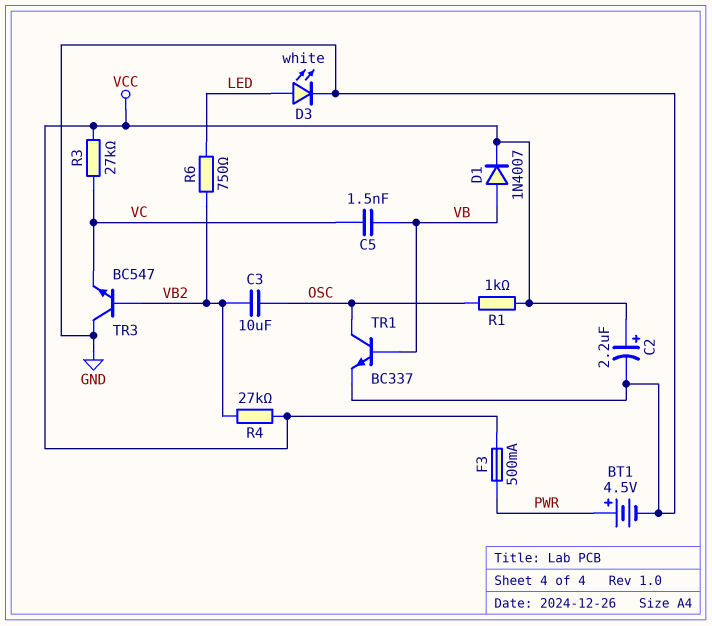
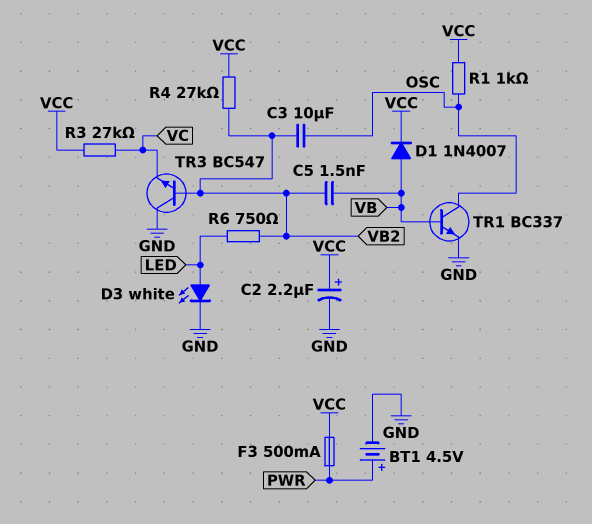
C5: 1.5nF (VB, VC) -> 1.5nF (VB, VB2)

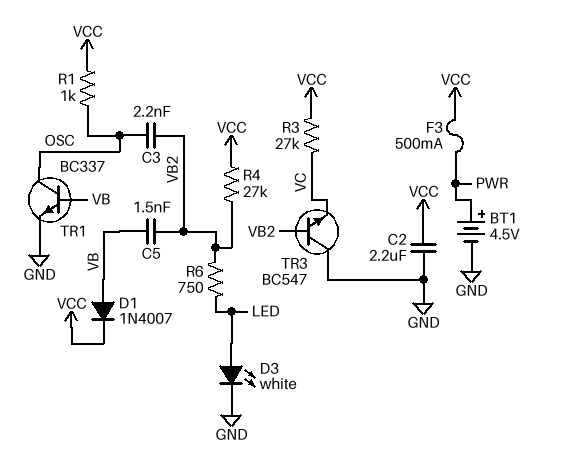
C2: 2.2uF (plus VCC, minus GND) -> 2.2uF (GND, VCC)
C3: 10uF (OSC, VB2) -> 2.2nF (OSC, VB2)

